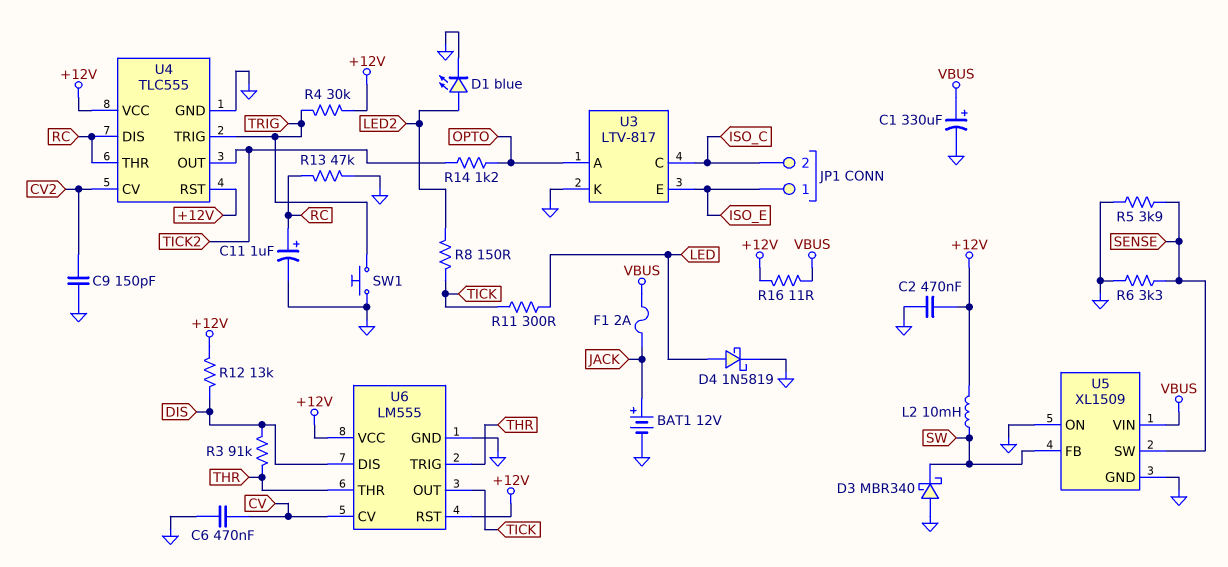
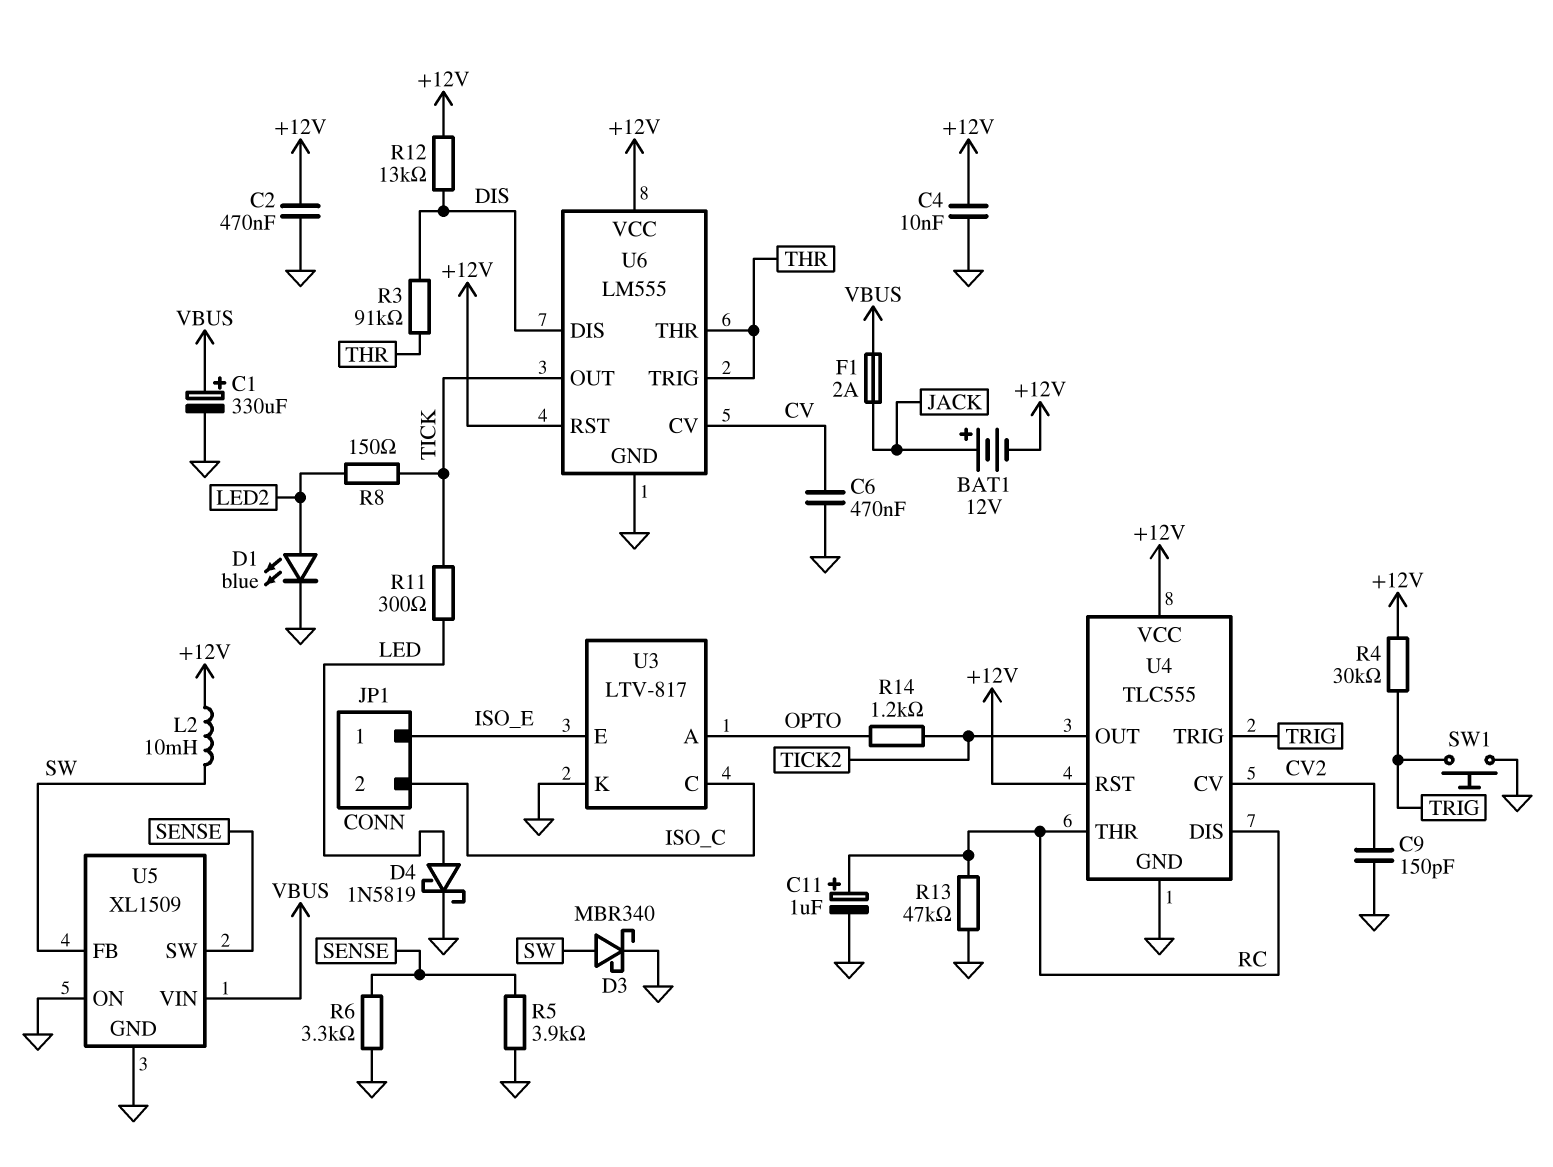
BAT1: 12V (plus JACK, minus GND) -> 12V (plus JACK, minus +12V)
C4: none -> 10nF (+12V, GND)
D3: schottky MBR340 (A GND, K SW) -> schottky MBR340 (A SW, K GND)
R16: 11 (+12V, VBUS) -> none

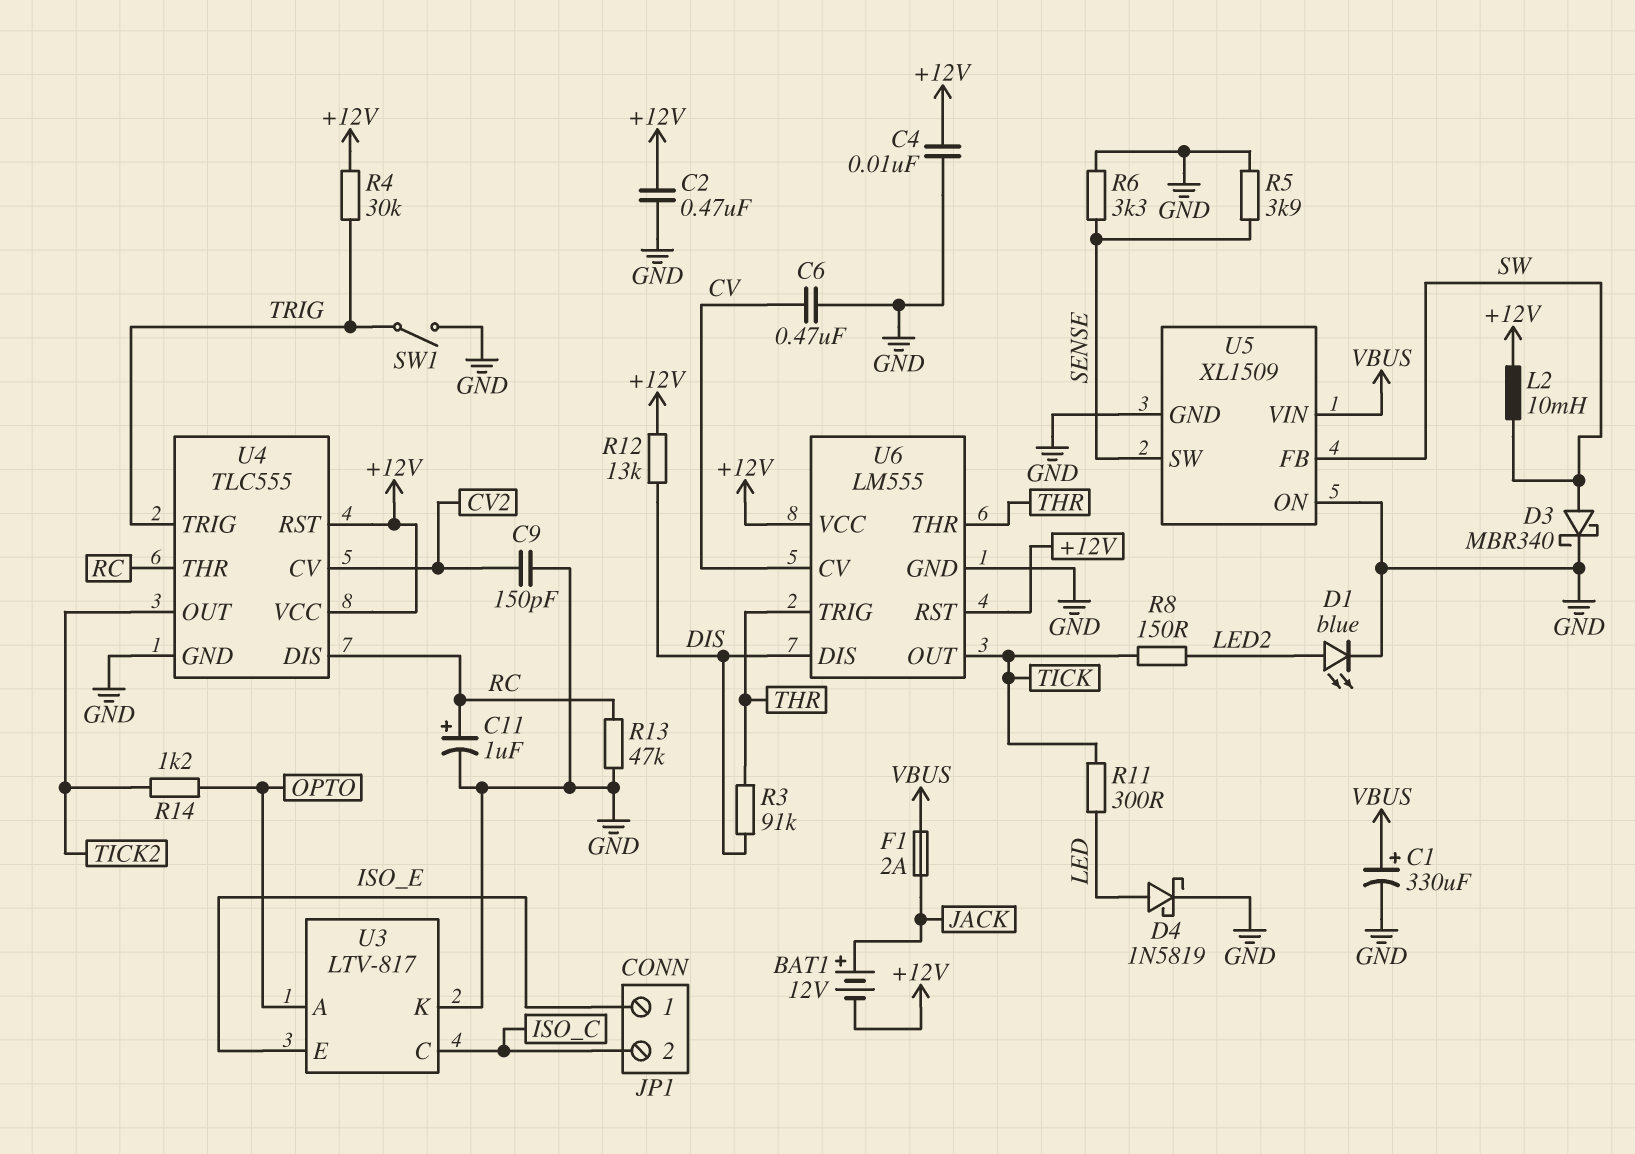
SW1: button (GND, TRIG) -> switch (GND, TRIG)

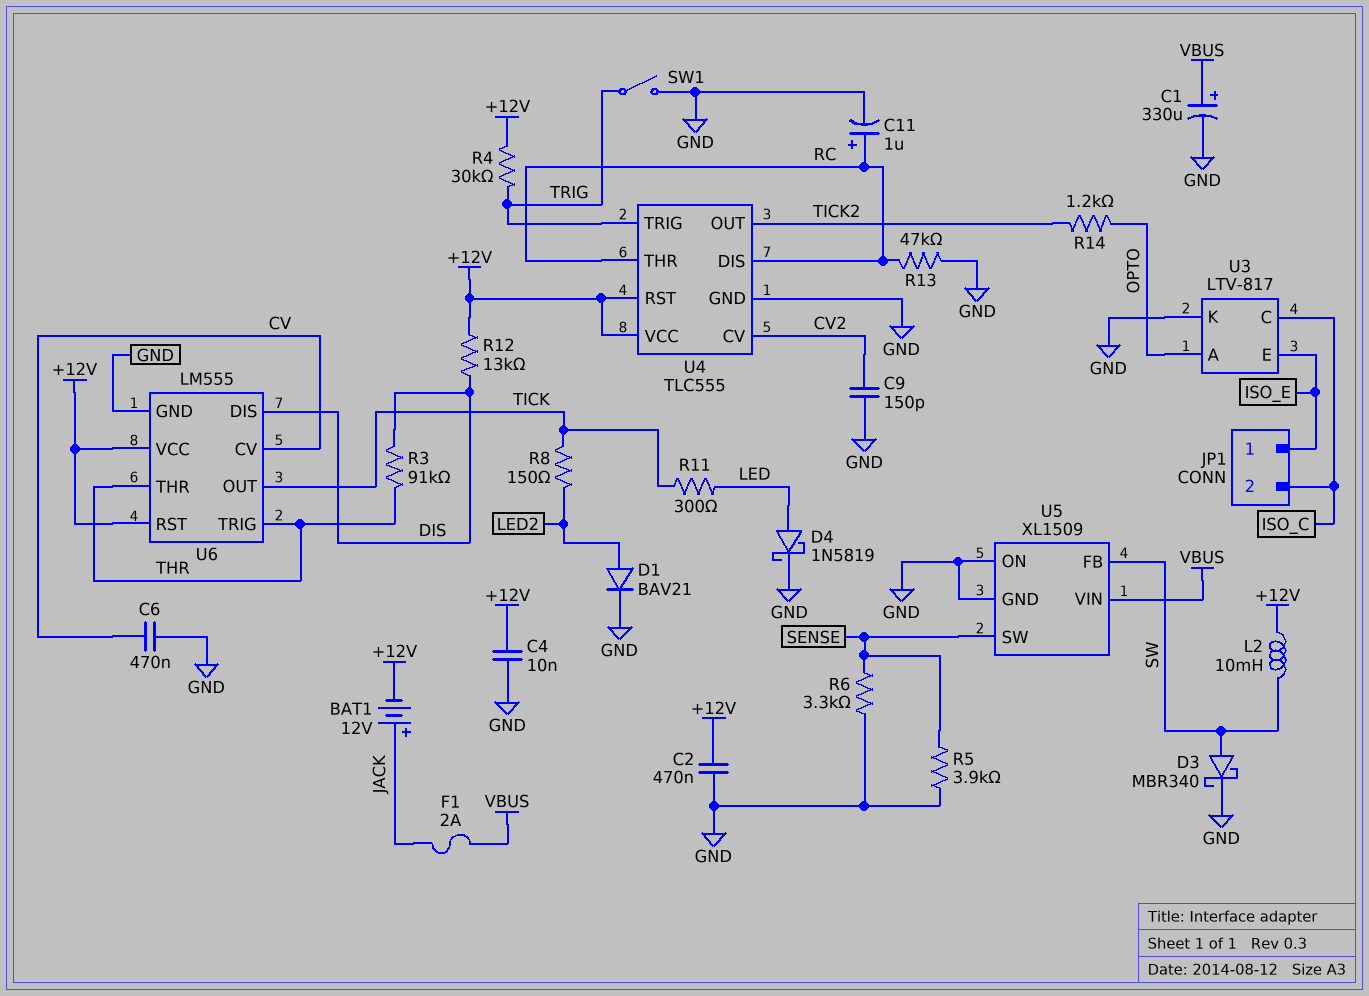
D1: LED blue (A LED2, K GND) -> diode BAV21 (A LED2, K GND)

